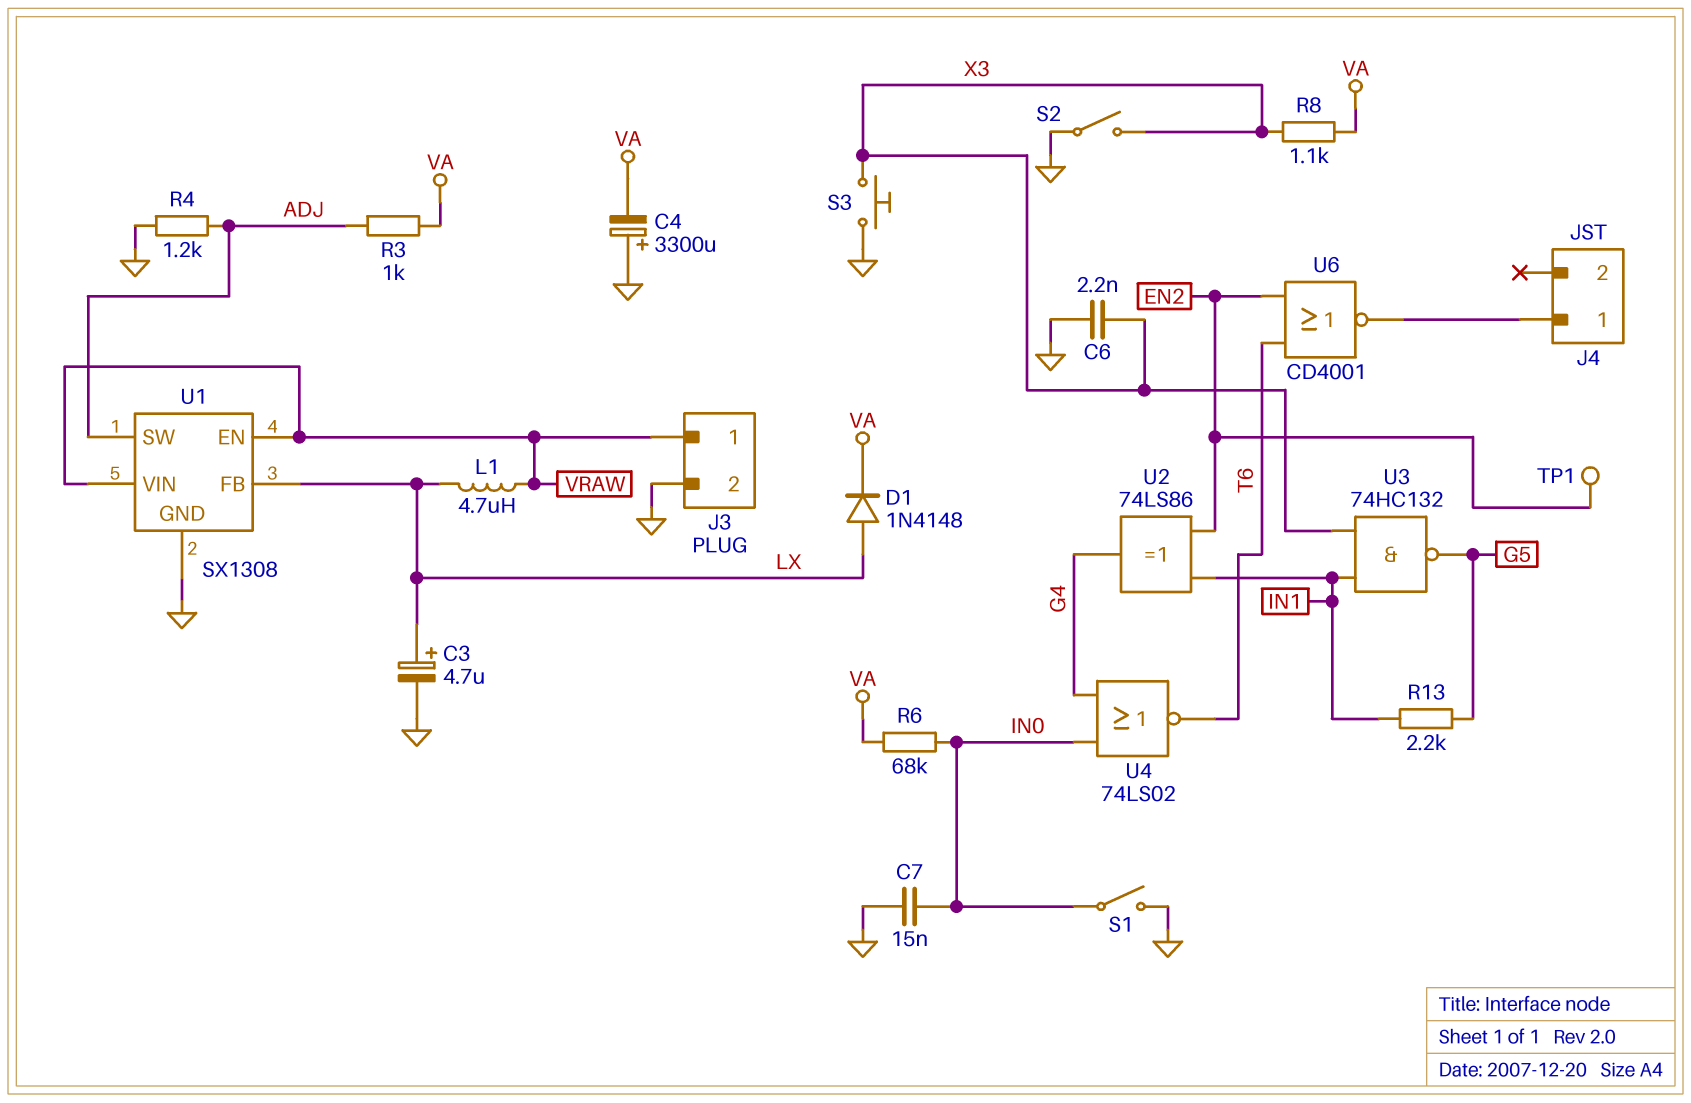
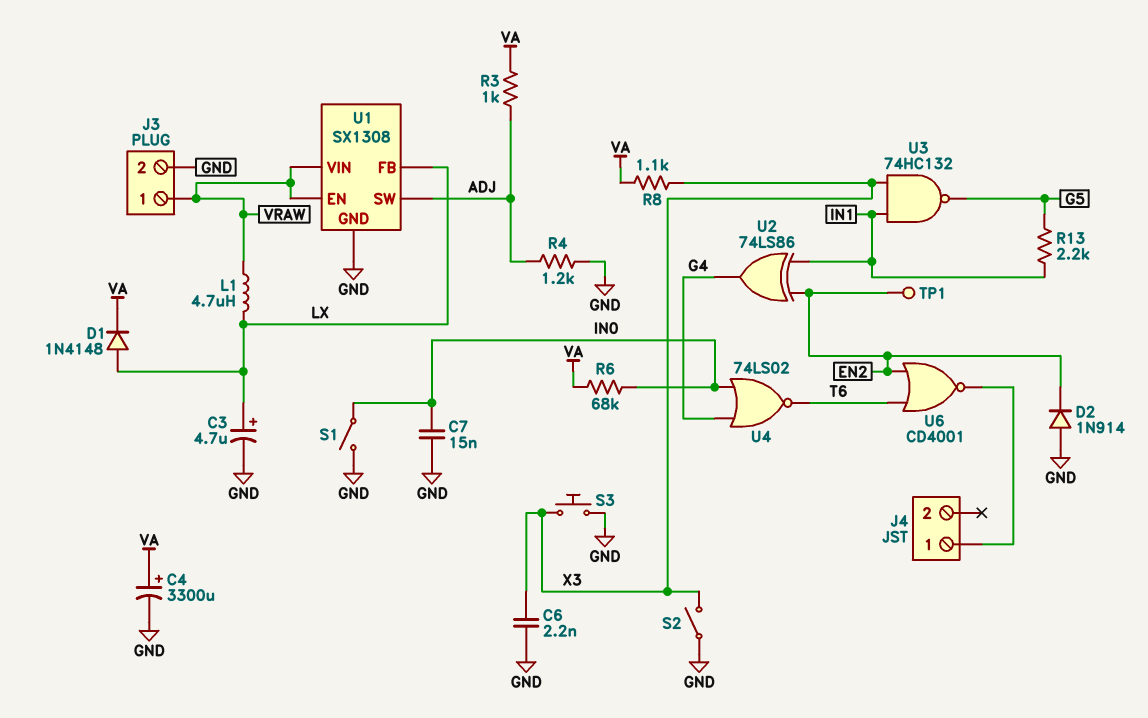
C4: 3300uF (plus GND, minus VA) -> 3300uF (plus VA, minus GND)
D2: none -> diode 1N914 (A GND, K EN2)

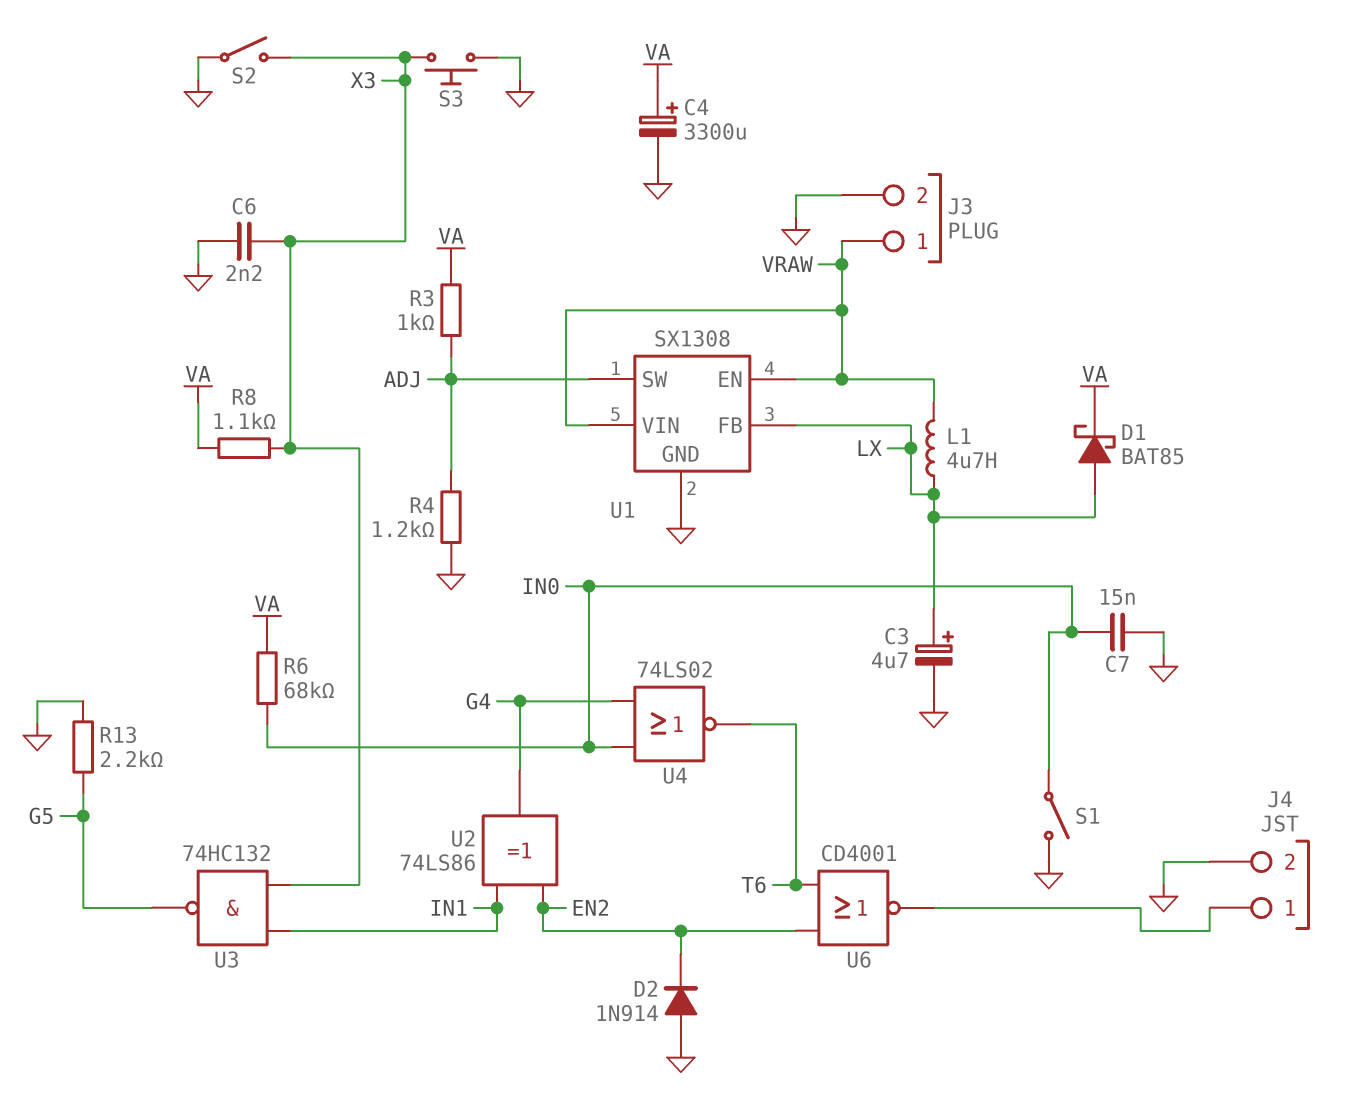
D1: diode 1N4148 (A LX, K VA) -> schottky BAT85 (A LX, K VA)
J4 pin 2: none -> GND
R13: 2.2k (G5, IN1) -> 2.2k (G5, GND)
TP1: test point (EN2) -> none

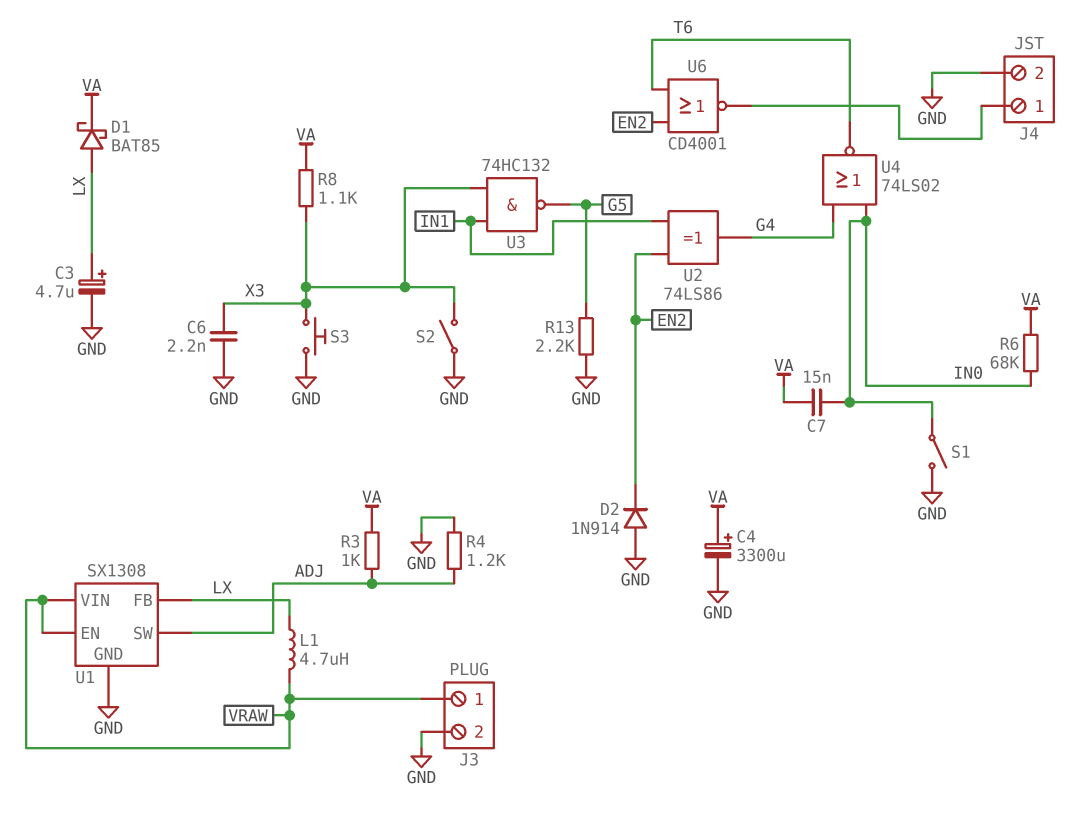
C7: 15nF (GND, IN0) -> 15nF (IN0, VA)

